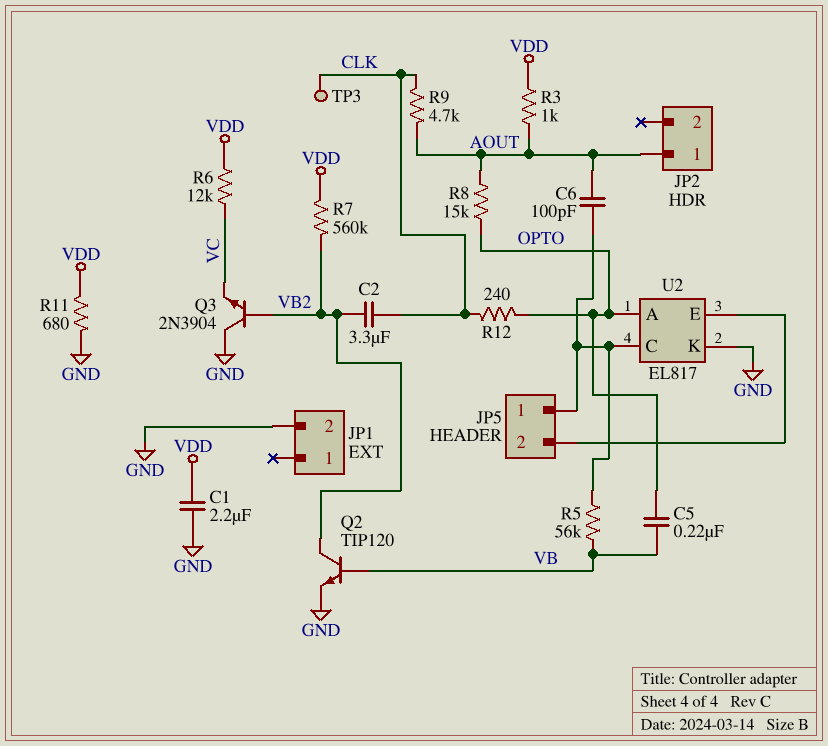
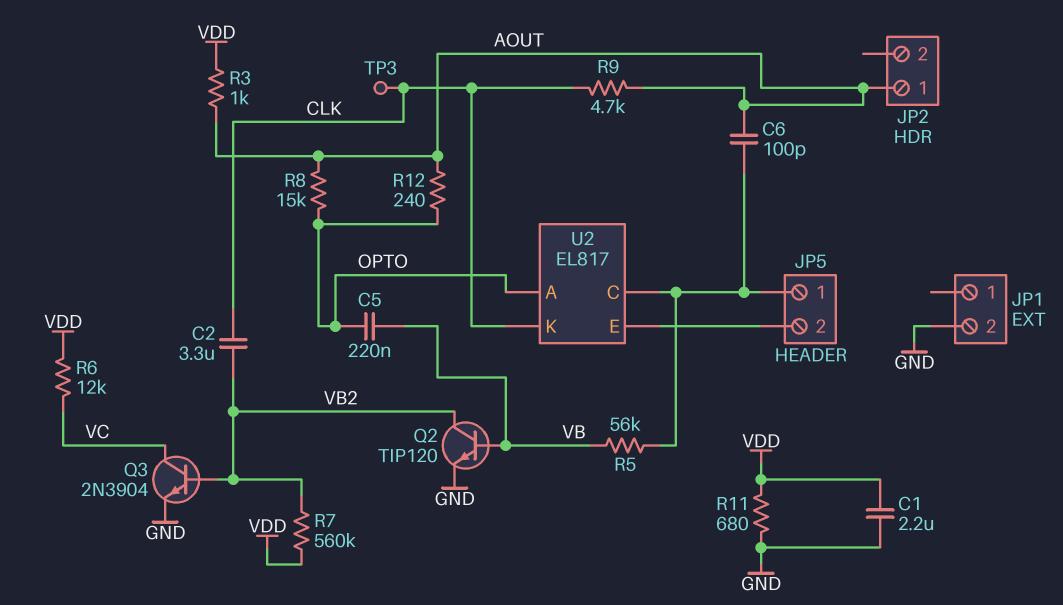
Q3: NPN 2N3904 (B VB2, C GND, E VC) -> NPN 2N3904 (B VB2, C VC, E GND)
R12: 240 (CLK, OPTO) -> 240 (AOUT, OPTO)
U2 pin K: GND -> CLK

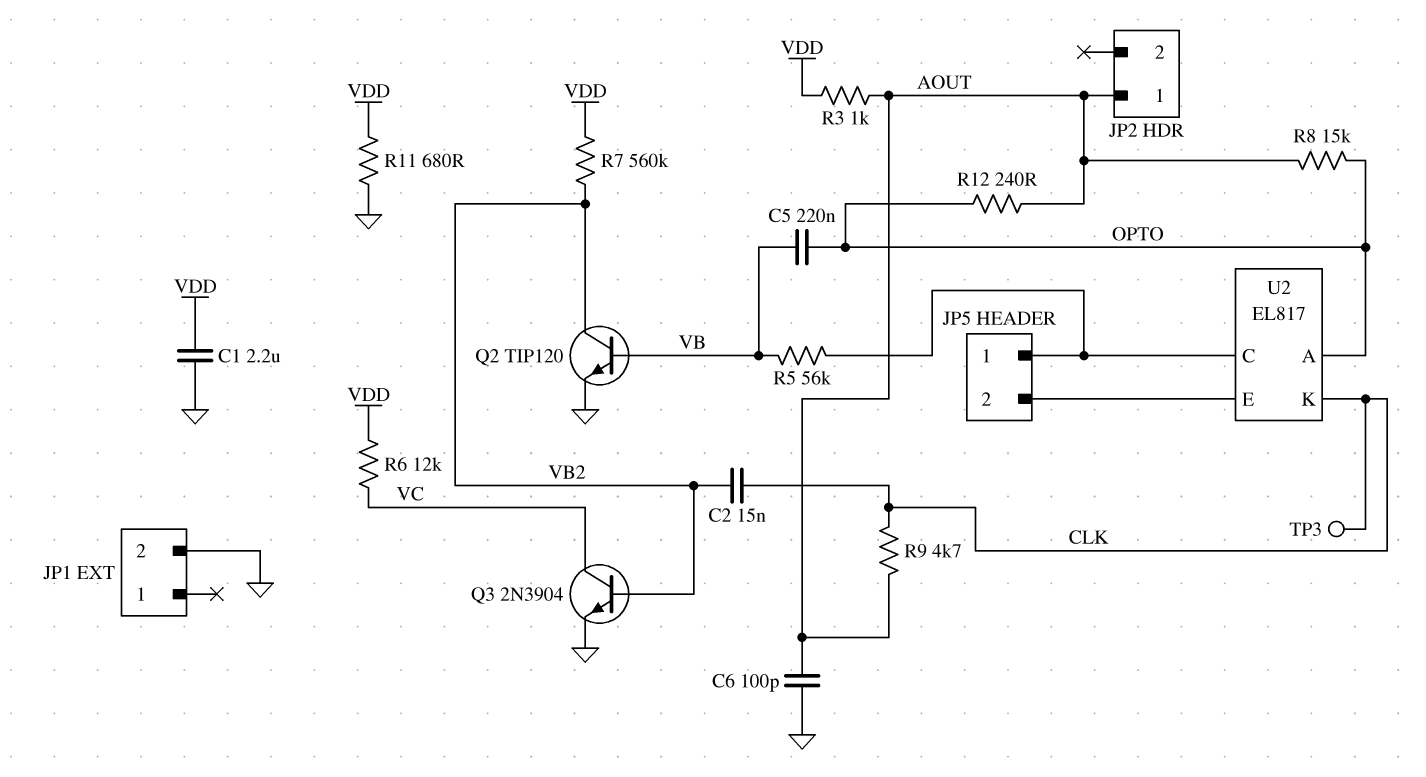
C2: 3.3uF (CLK, VB2) -> 15nF (CLK, VB2)
C6: 100pF (AOUT, JP5/1) -> 100pF (AOUT, GND)

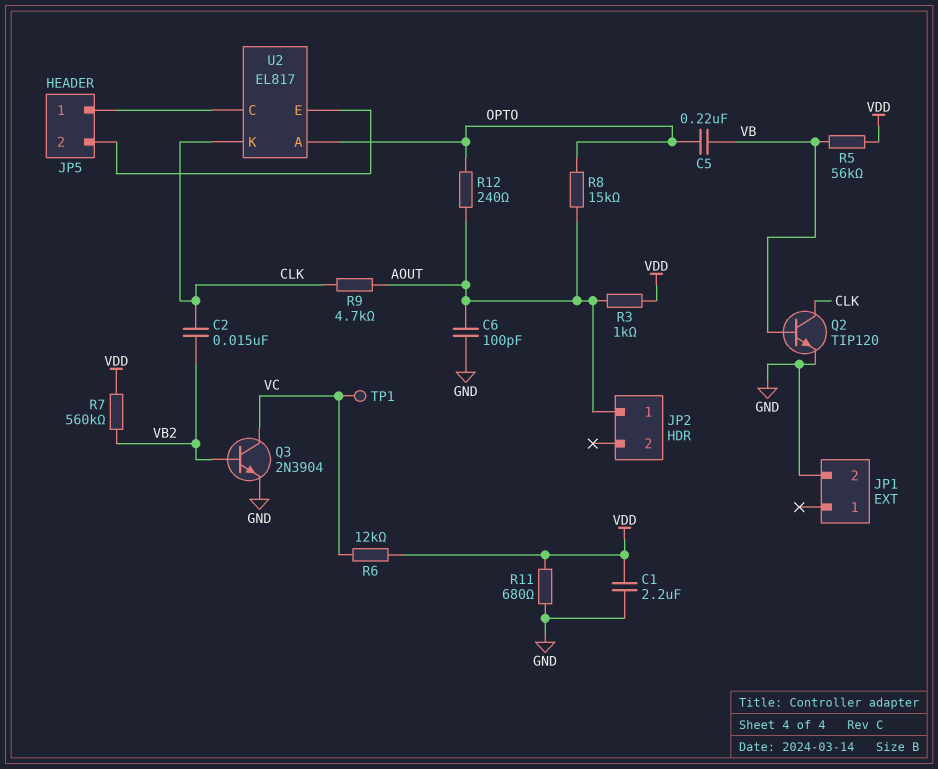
Q2: NPN TIP120 (B VB, C VB2, E GND) -> NPN TIP120 (B VB, C CLK, E GND)
R5: 56k (JP5/1, VB) -> 56k (VB, VDD)
TP1: none -> test point (VC)
TP3: test point (CLK) -> none

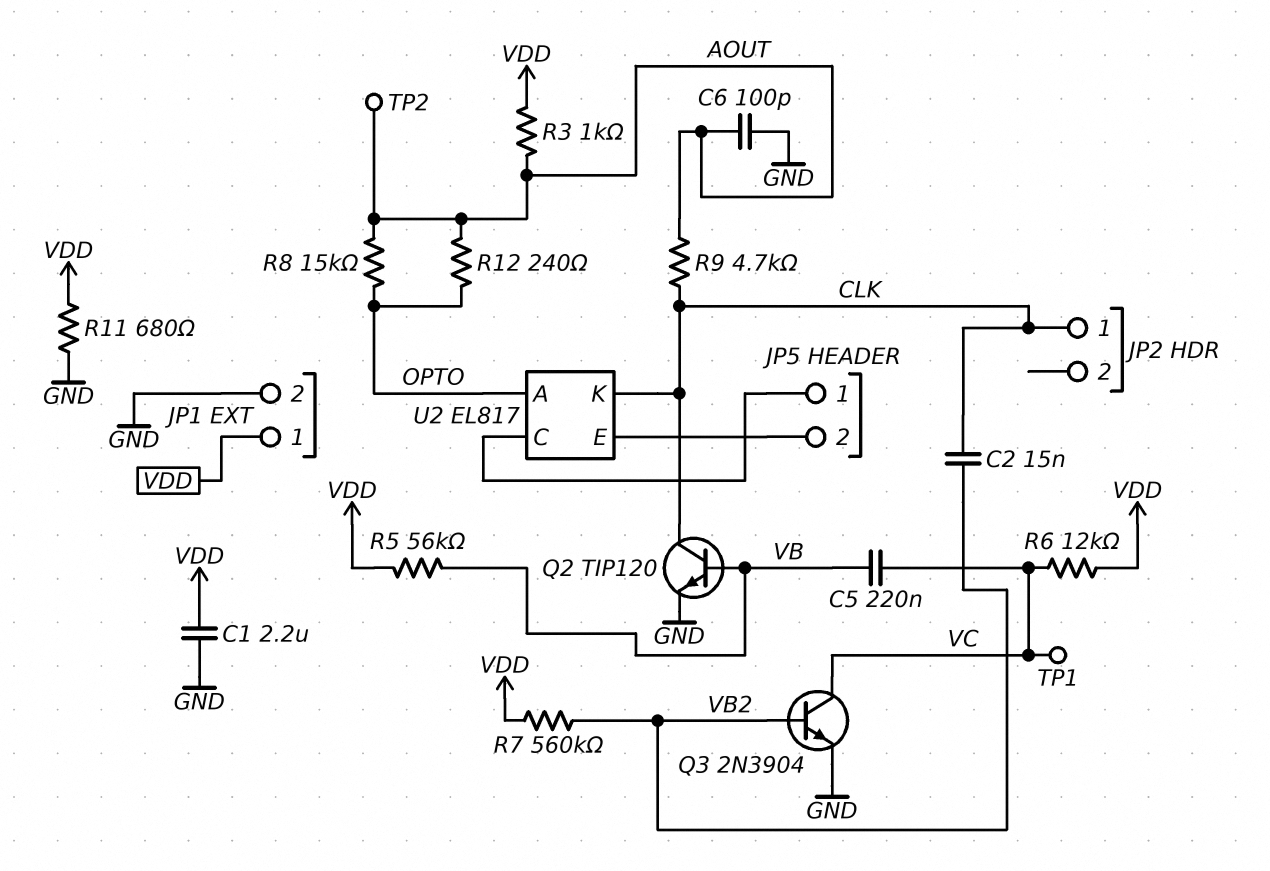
C5: 220nF (OPTO, VB) -> 220nF (VB, VC)
JP1 pin 1: none -> VDD
JP2 pin 1: AOUT -> CLK
TP2: none -> test point (AOUT)

